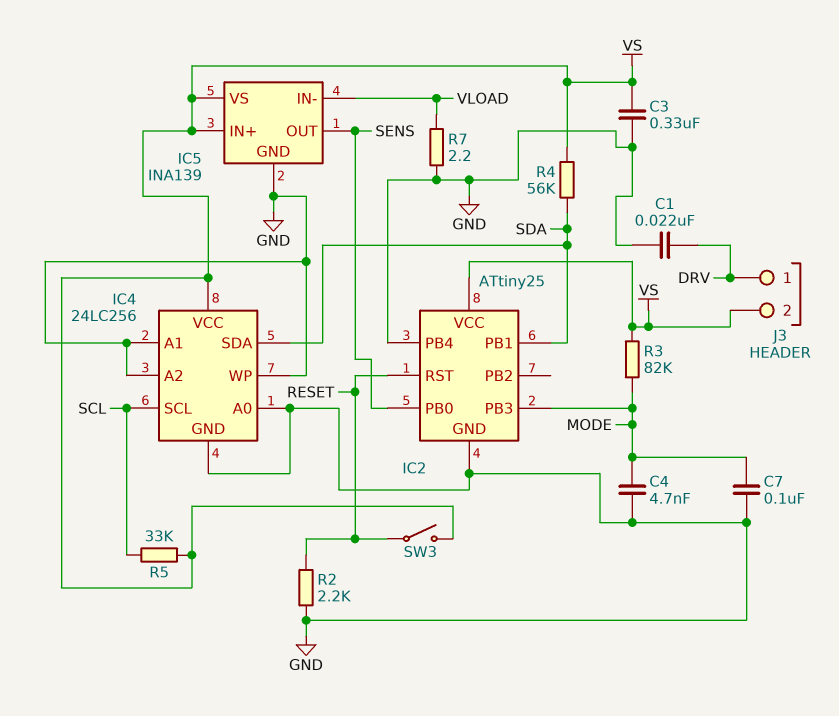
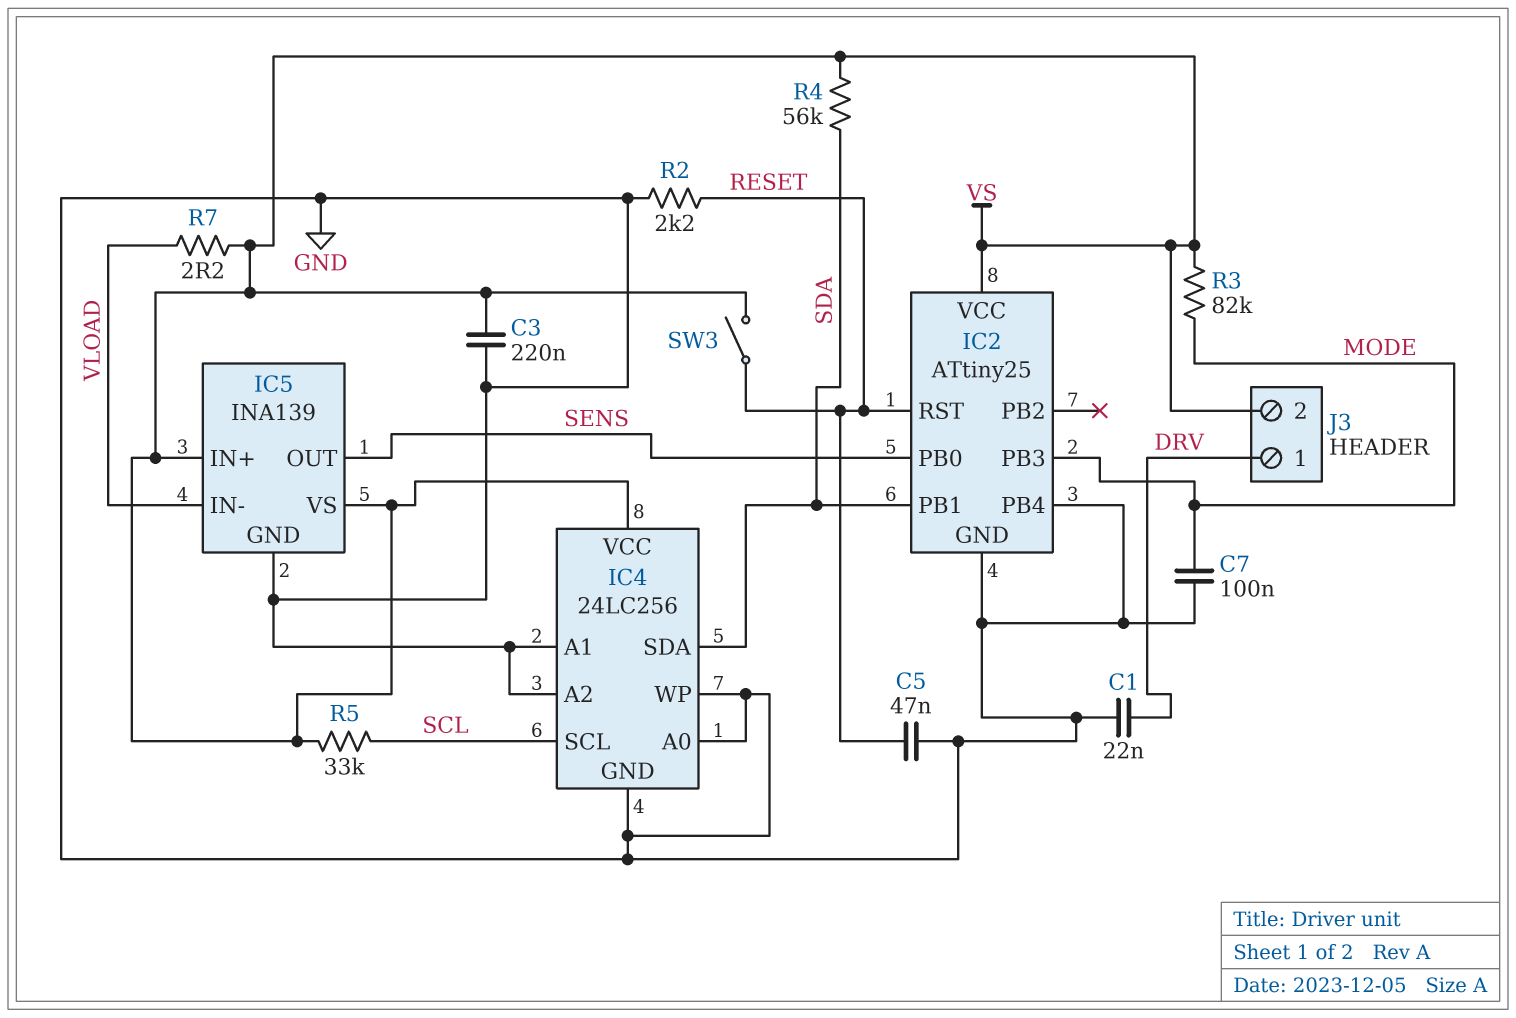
C3: 330nF (GND, VS) -> 220nF (GND, VS)
C4: 4.7nF (GND, MODE) -> none
C5: none -> 47nF (GND, RESET)
R7: 2.2 (GND, VLOAD) -> 2.2 (VLOAD, VS)

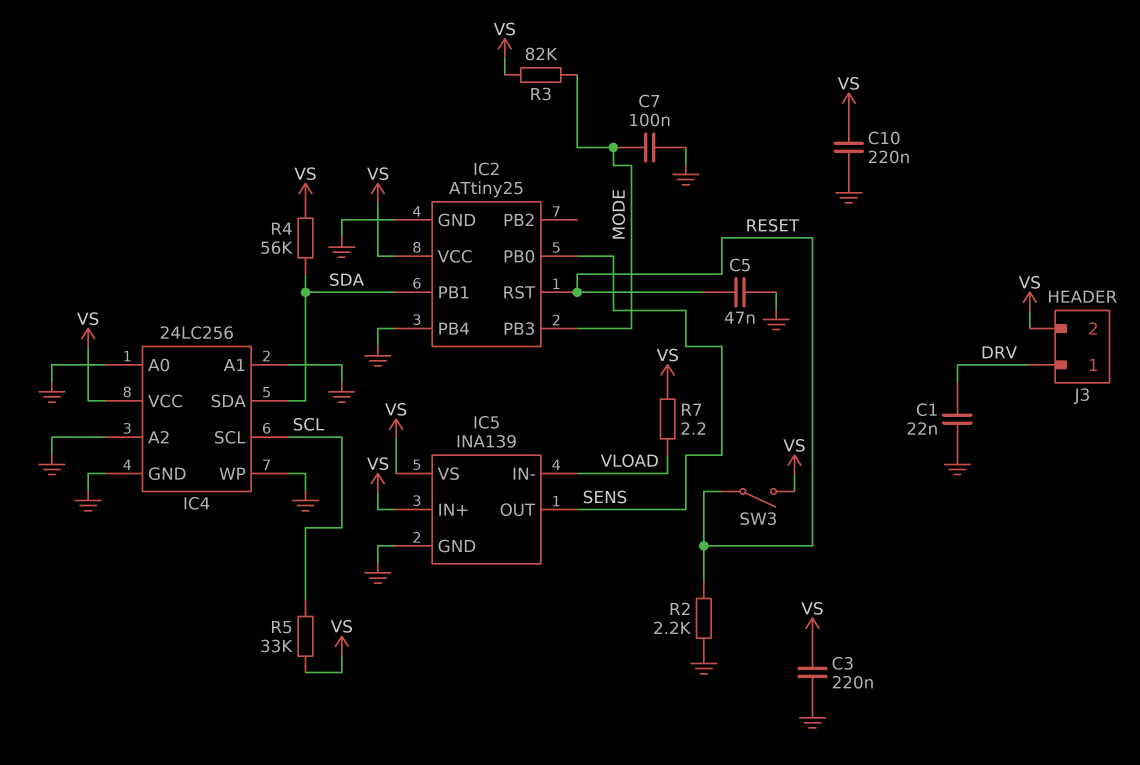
C10: none -> 220nF (GND, VS)

